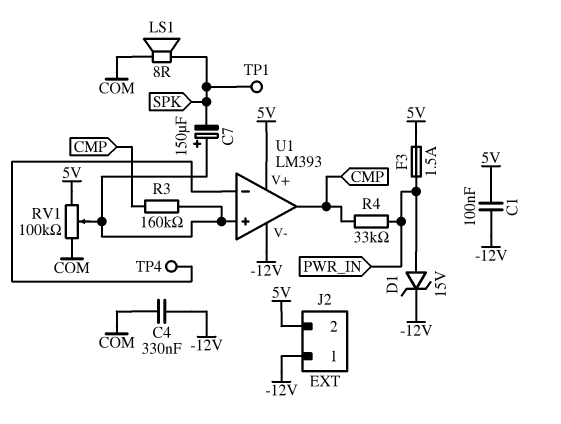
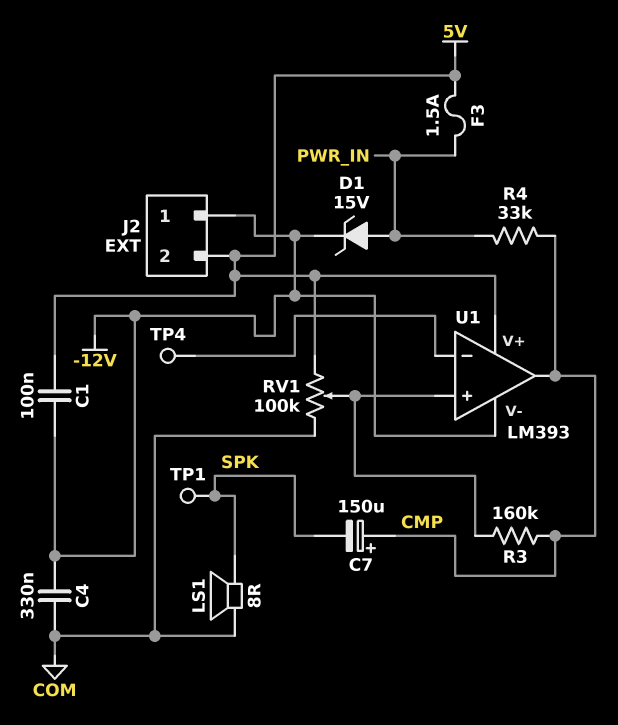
C7: 150uF (plus U1/in+, minus SPK) -> 150uF (plus CMP, minus SPK)

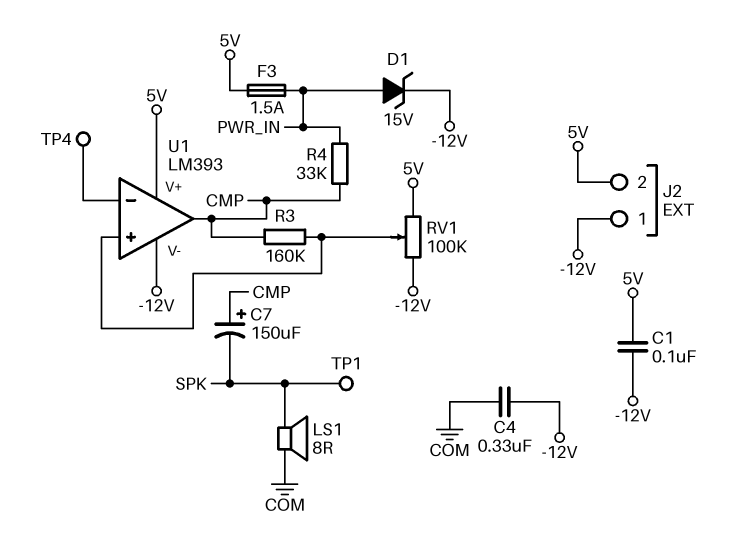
RV1: 100k (5V, COM, wiper U1/in+) -> 100k (-12V, 5V, wiper U1/in+)

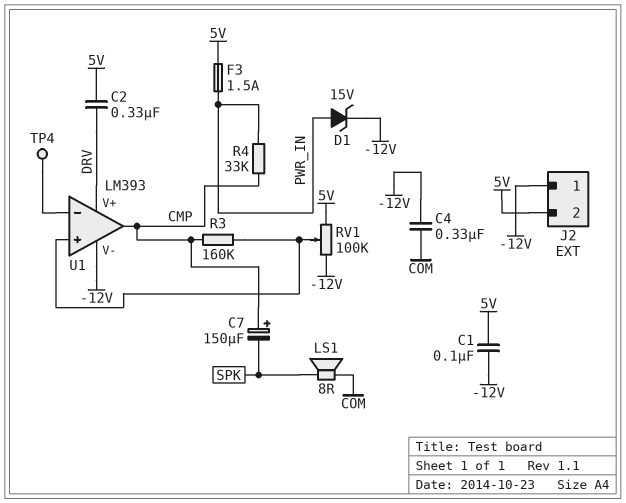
C2: none -> 330nF (5V, DRV)
TP1: test point (SPK) -> none
U1 pin V+: 5V -> DRV

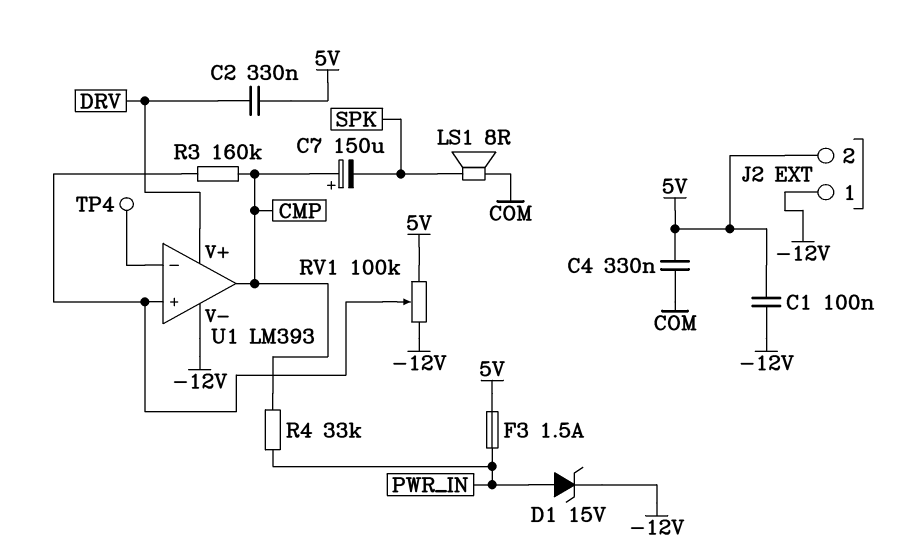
C4: 330nF (-12V, COM) -> 330nF (5V, COM)

